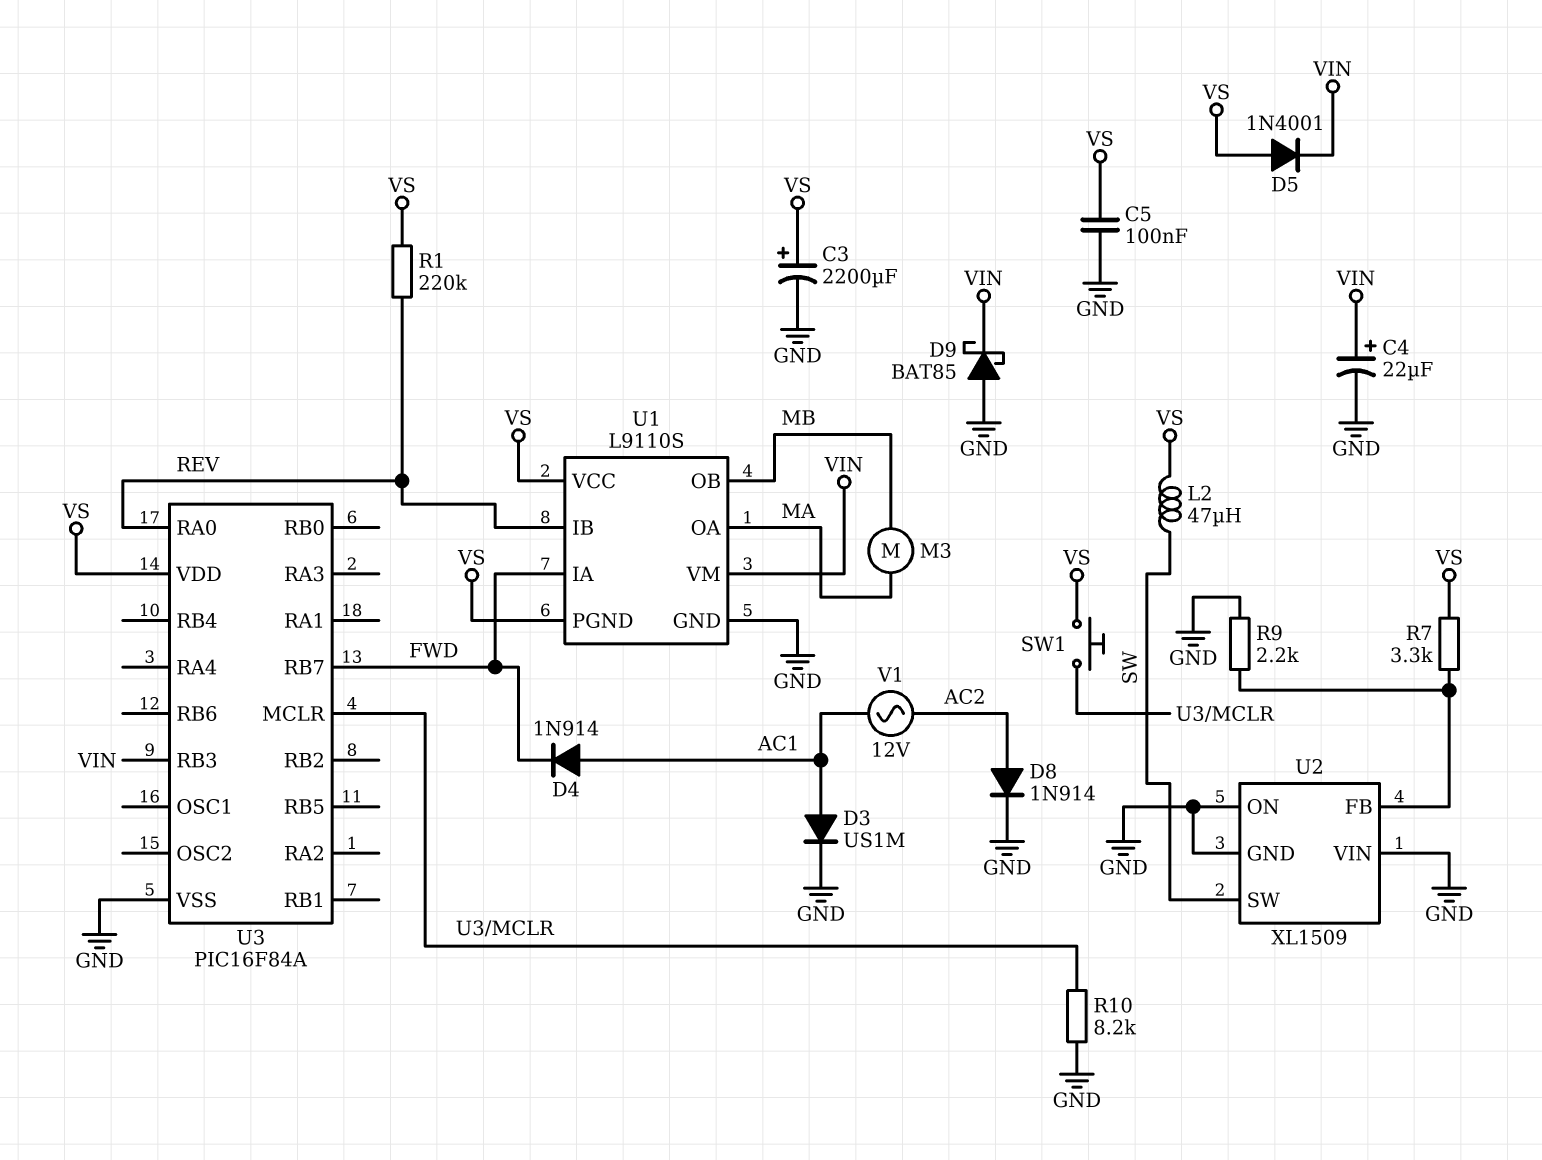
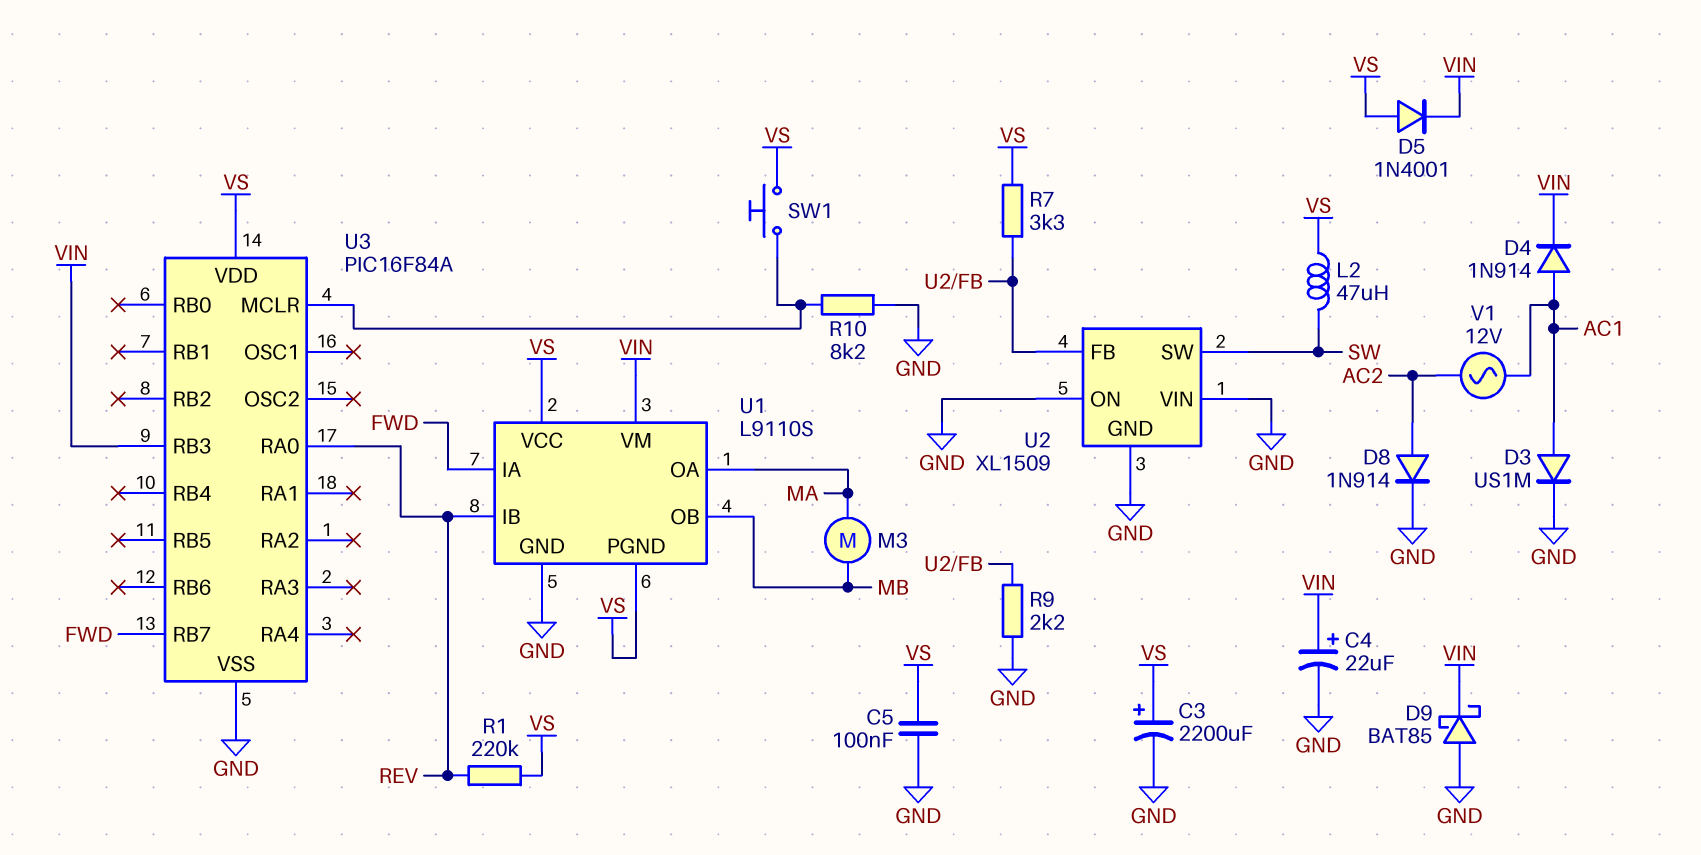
D4: diode 1N914 (A AC1, K FWD) -> diode 1N914 (A AC1, K VIN)

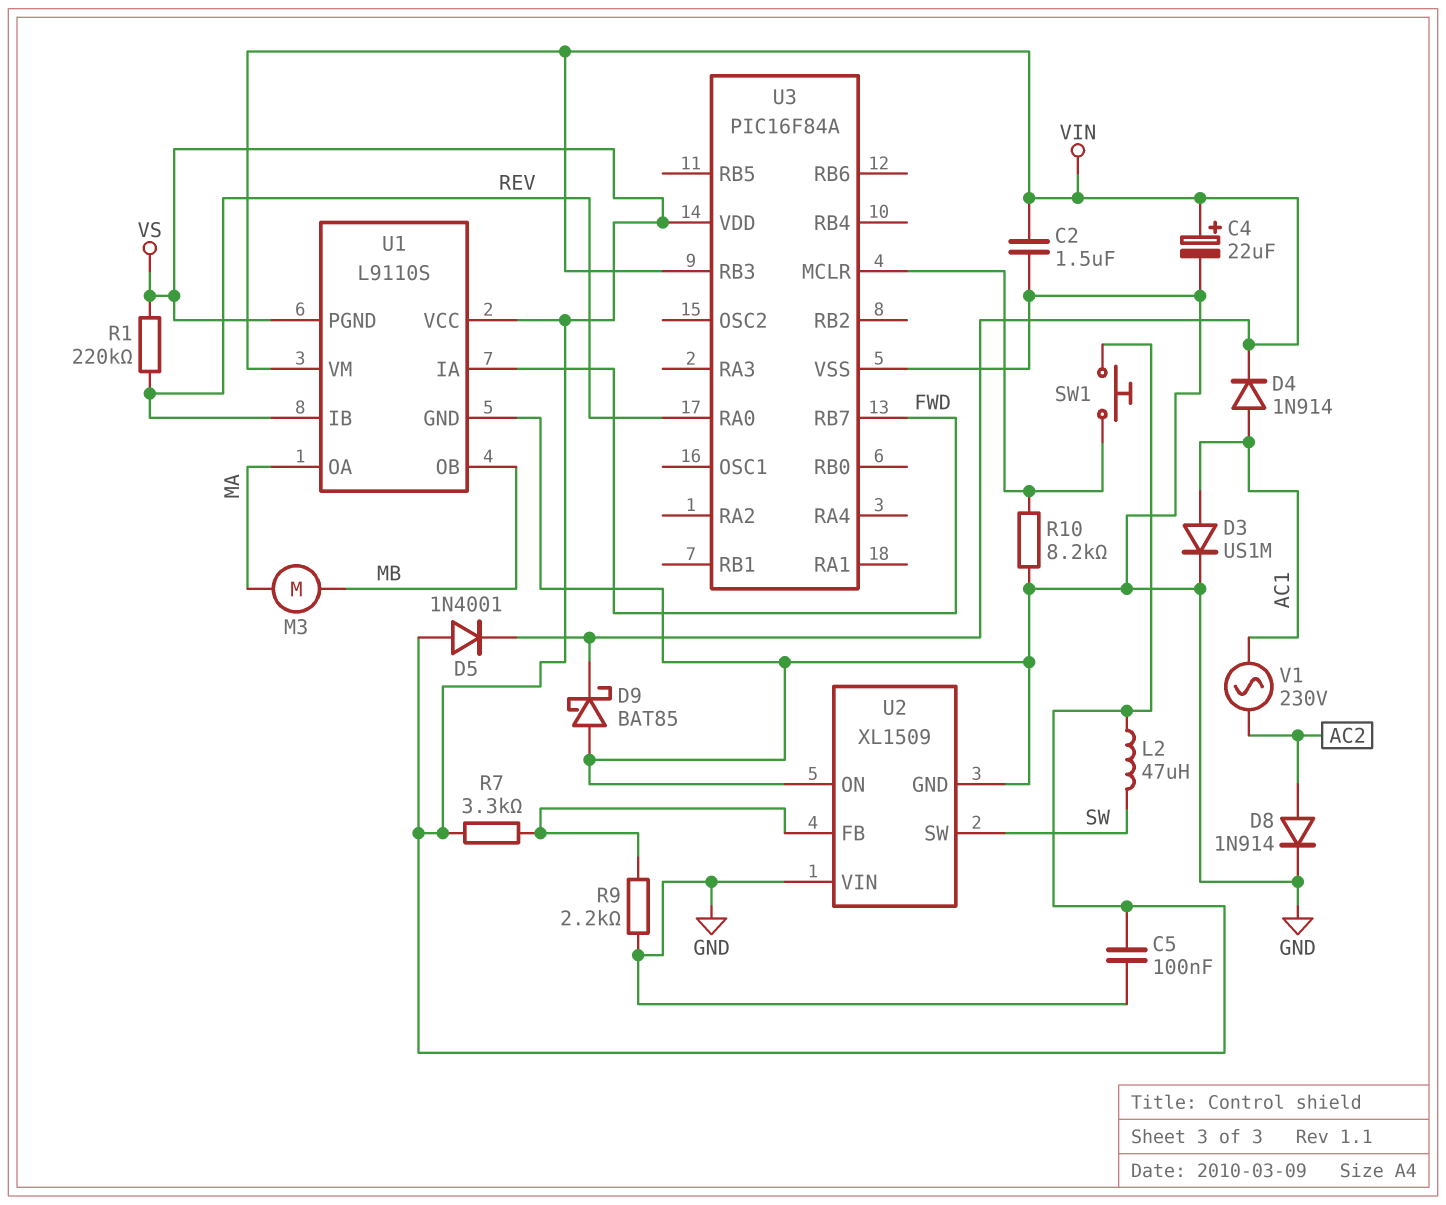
C2: none -> 1.5uF (GND, VIN)
C3: 2200uF (plus VS, minus GND) -> none
V1: AC 12V (AC1, AC2) -> AC 230V (AC1, AC2)

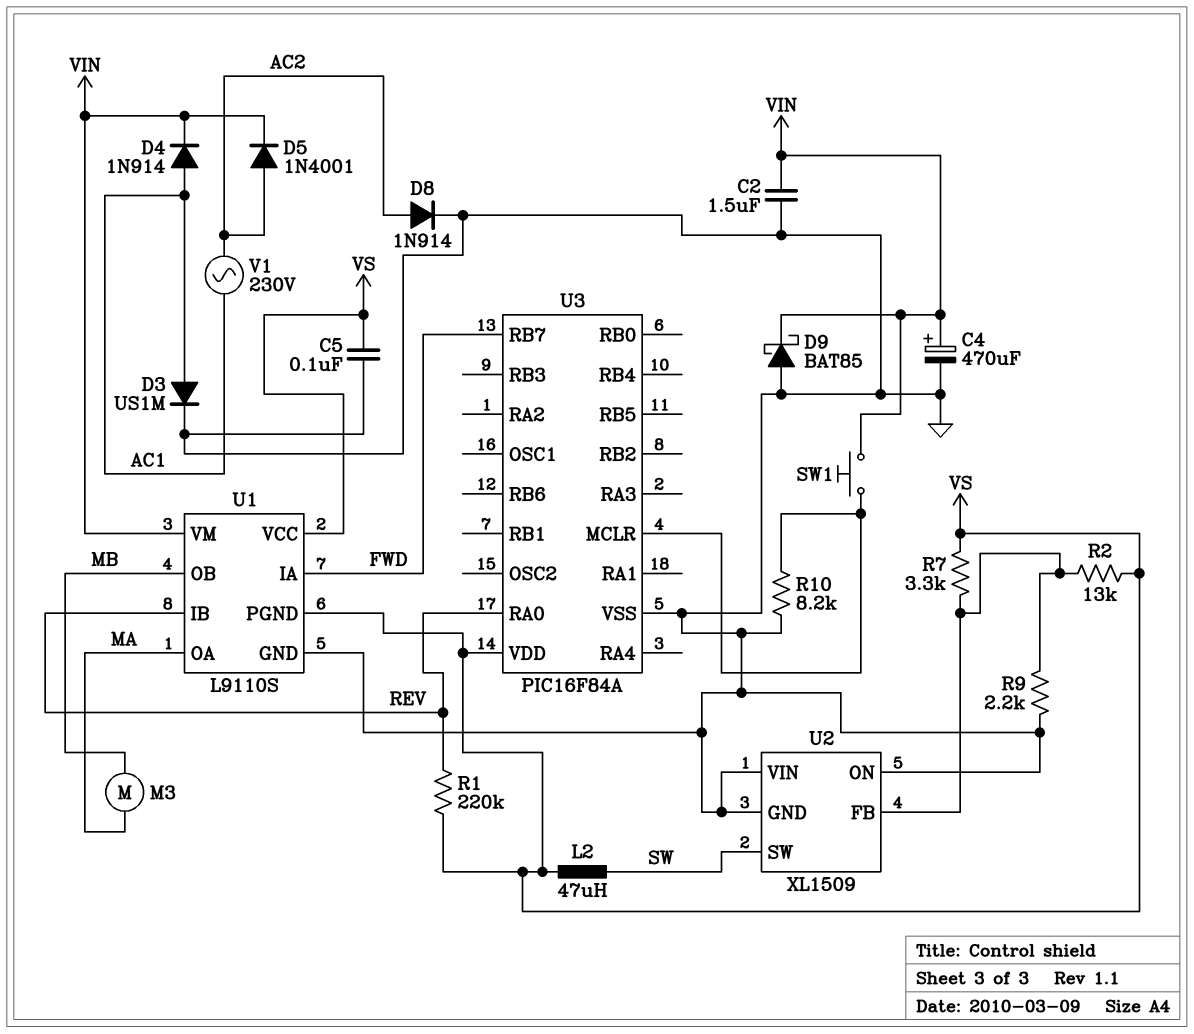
C4: 22uF (plus VIN, minus GND) -> 470uF (plus VIN, minus GND)
D5: diode 1N4001 (A VS, K VIN) -> diode 1N4001 (A AC2, K VIN)
R2: none -> 13k (U2/FB, VS)
SW1: button (U3/MCLR, VS) -> button (U3/MCLR, VIN)
U3 pin RB3: VIN -> none

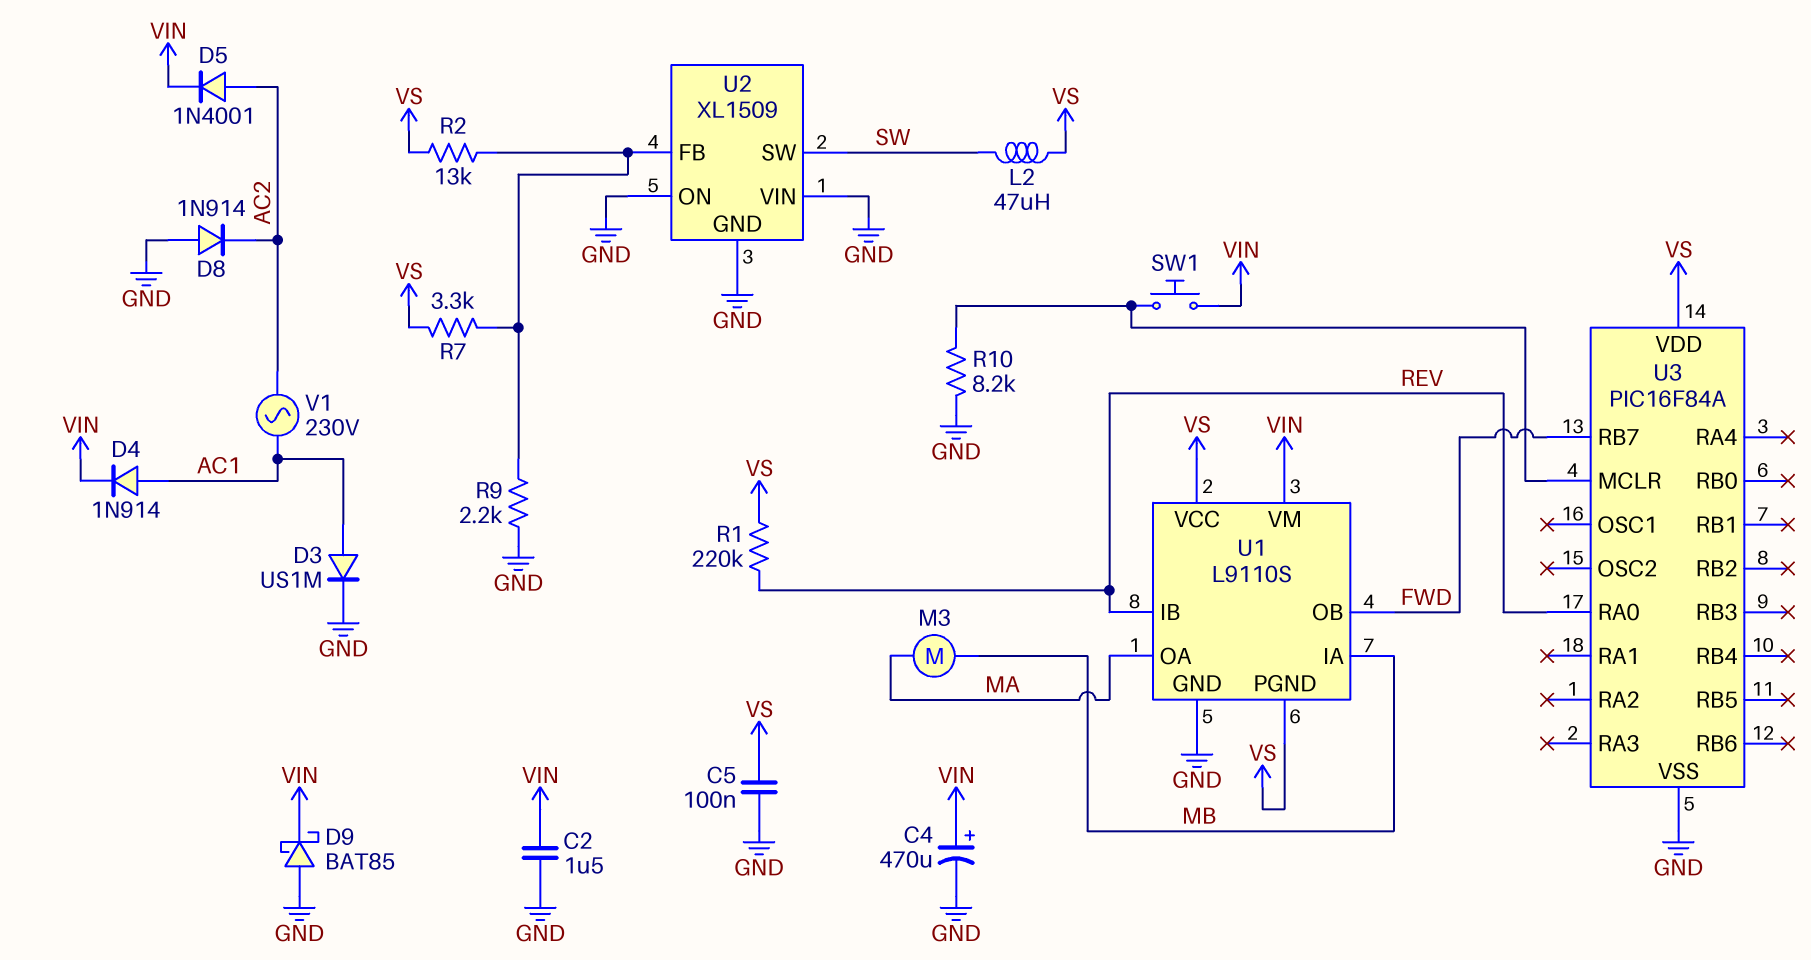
D8: diode 1N914 (A AC2, K GND) -> diode 1N914 (A GND, K AC2)
U1 pin IA: FWD -> MB
U1 pin OB: MB -> FWD

